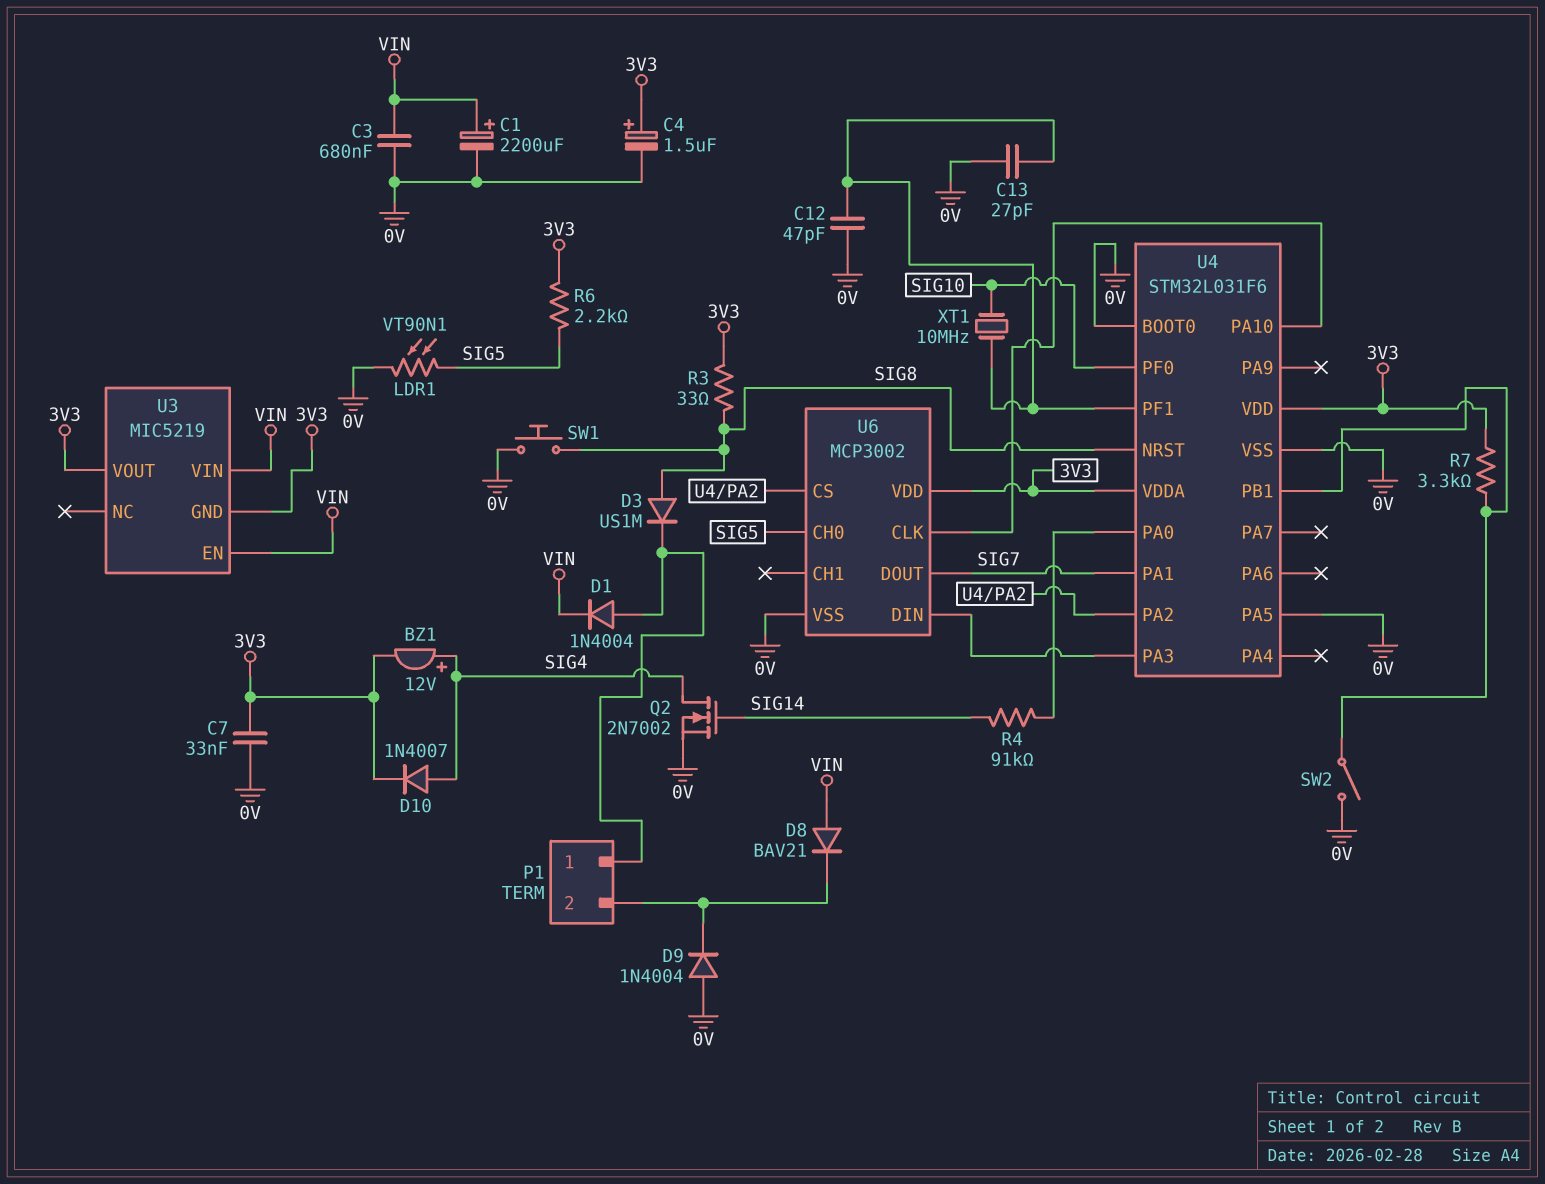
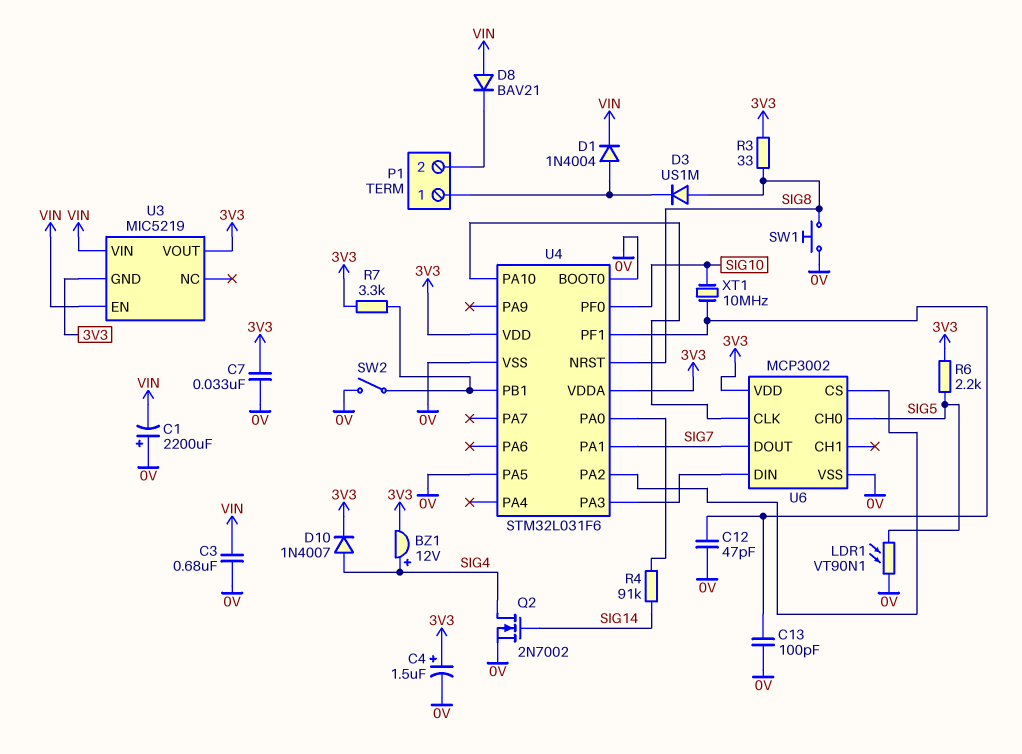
C1: 2200uF (plus VIN, minus 0V) -> 2200uF (plus 0V, minus VIN)
C13: 27pF (0V, U4/PF1) -> 100pF (0V, U4/PF1)
D9: diode 1N4004 (A 0V, K P1/2) -> none

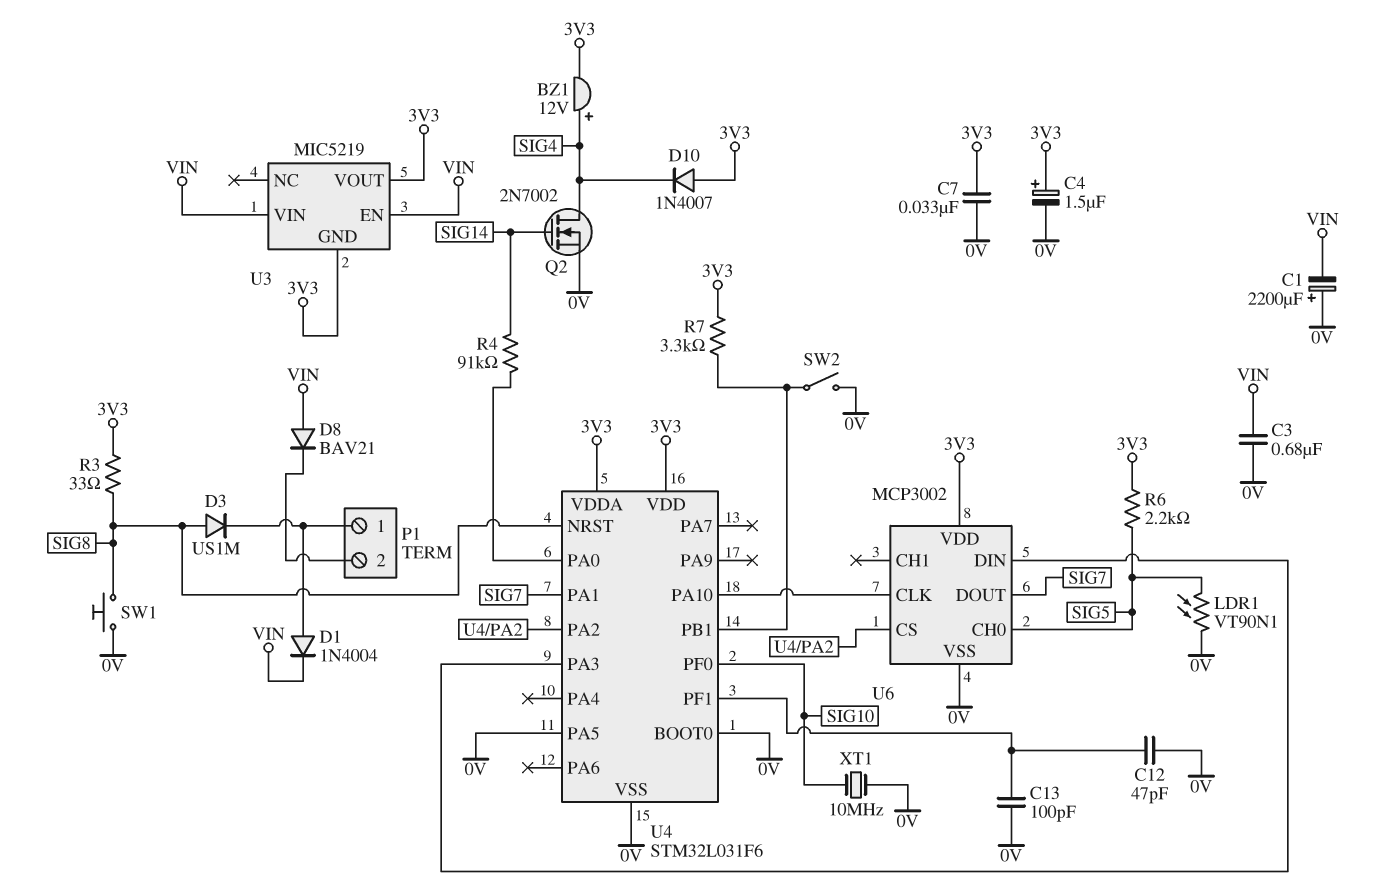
D10: diode 1N4007 (A SIG4, K 3V3) -> diode 1N4007 (A 3V3, K SIG4)
XT1: 10MHz (SIG10, U4/PF1) -> 10MHz (0V, SIG10)

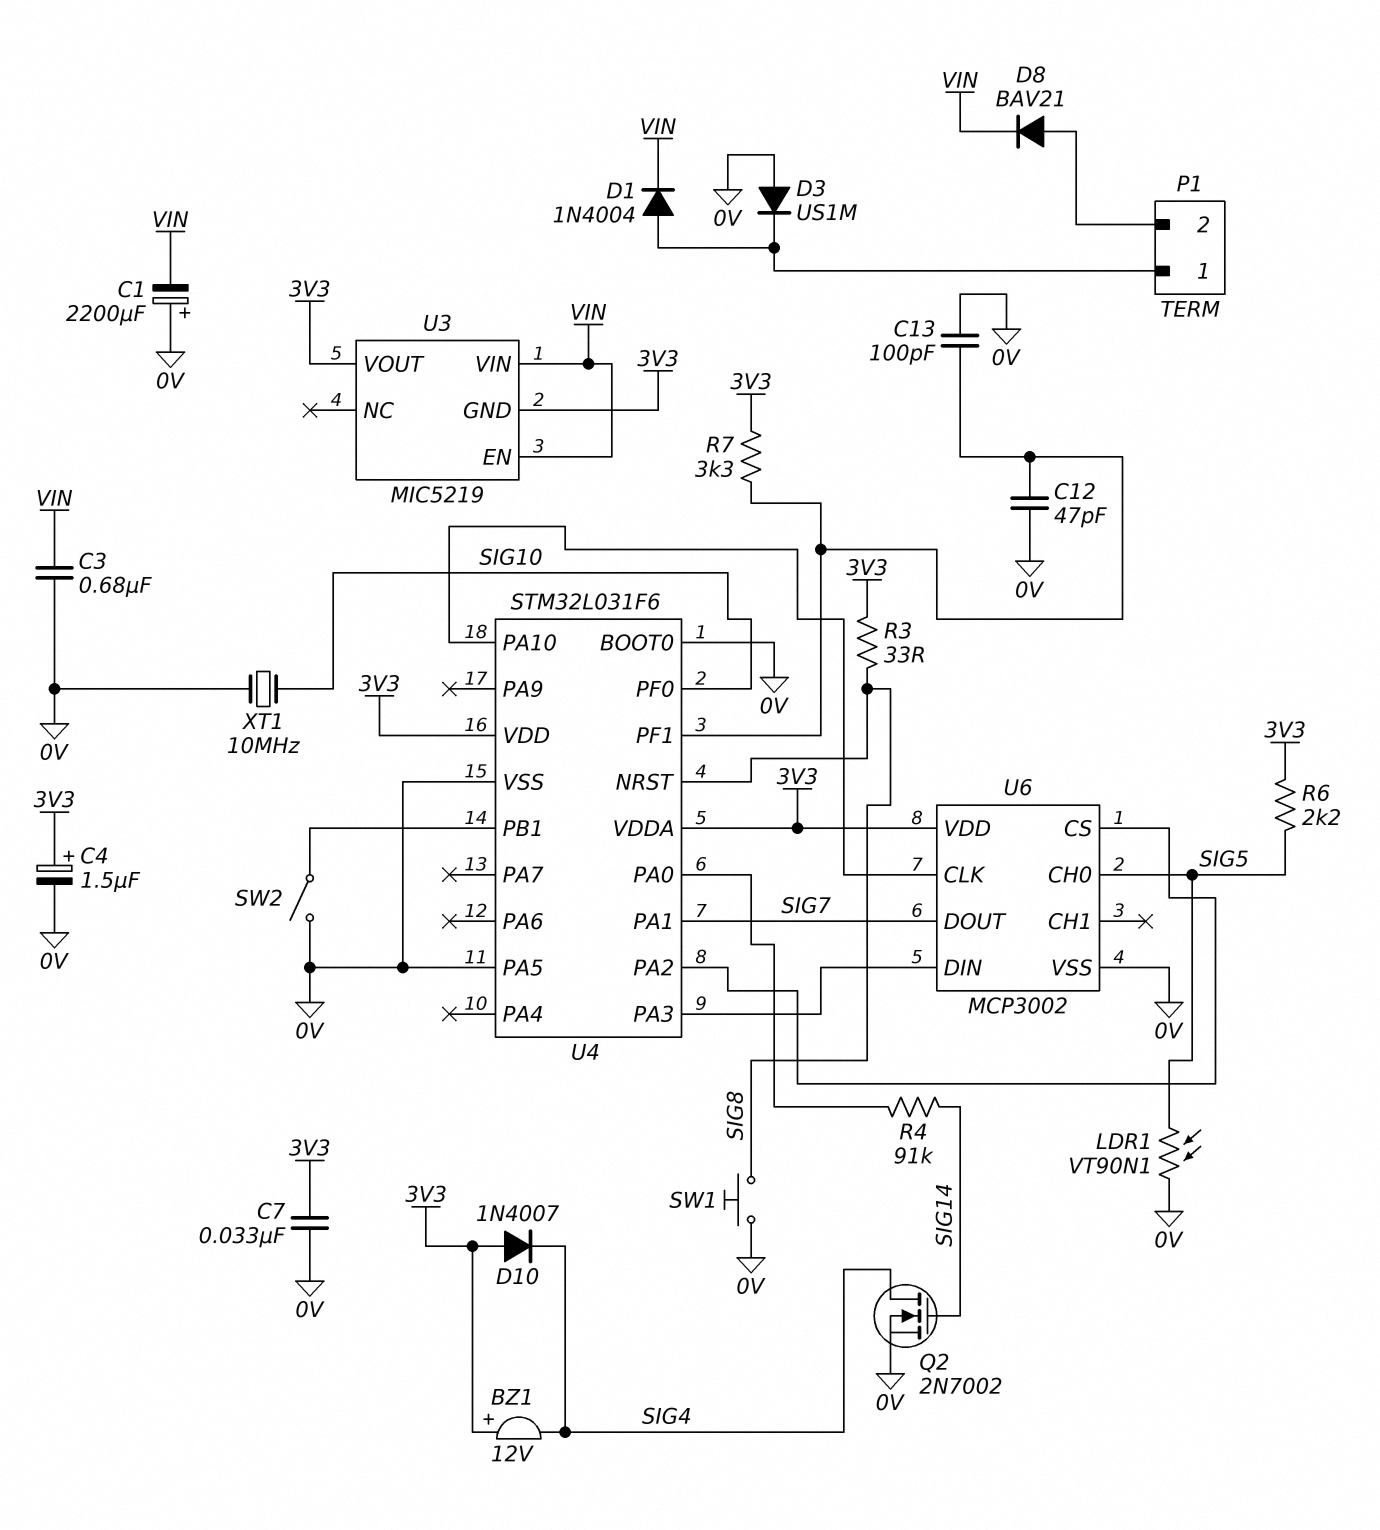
BZ1: buzzer 12V (plus SIG4, minus 3V3) -> buzzer 12V (plus 3V3, minus SIG4)
D3: diode US1M (A SIG8, K P1/1) -> diode US1M (A 0V, K P1/1)
D8: diode BAV21 (A VIN, K P1/2) -> diode BAV21 (A P1/2, K VIN)
R7: 3.3k (3V3, U4/PB1) -> 3.3k (3V3, U4/PF1)

